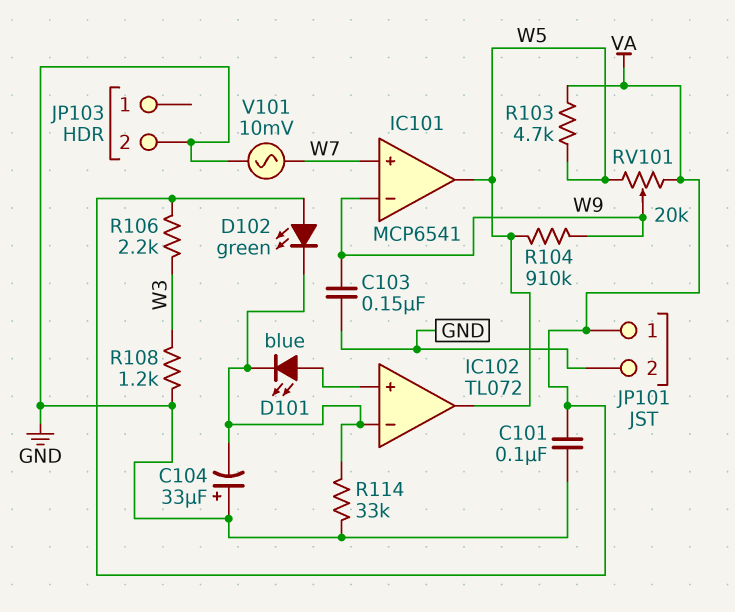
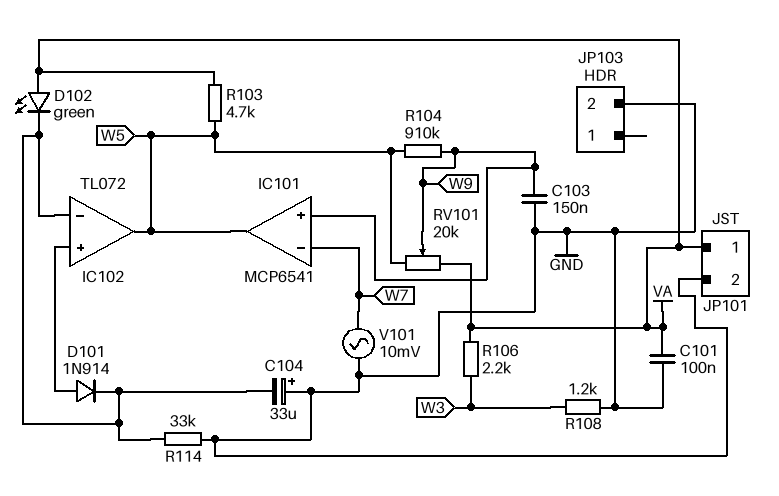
D101: LED blue (A IC102/in+, K IC102/in-) -> diode 1N914 (A IC102/in+, K IC102/in-)
IC101 pin in+: W7 -> W9
IC101 pin in-: W9 -> W7

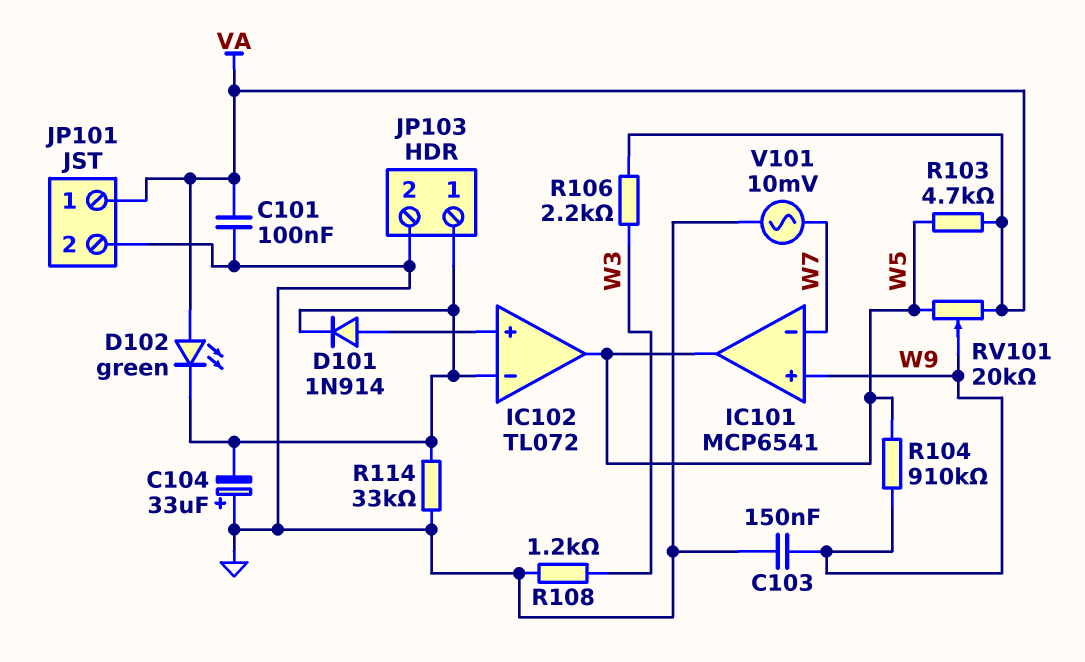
JP103 pin 1: none -> IC102/in-

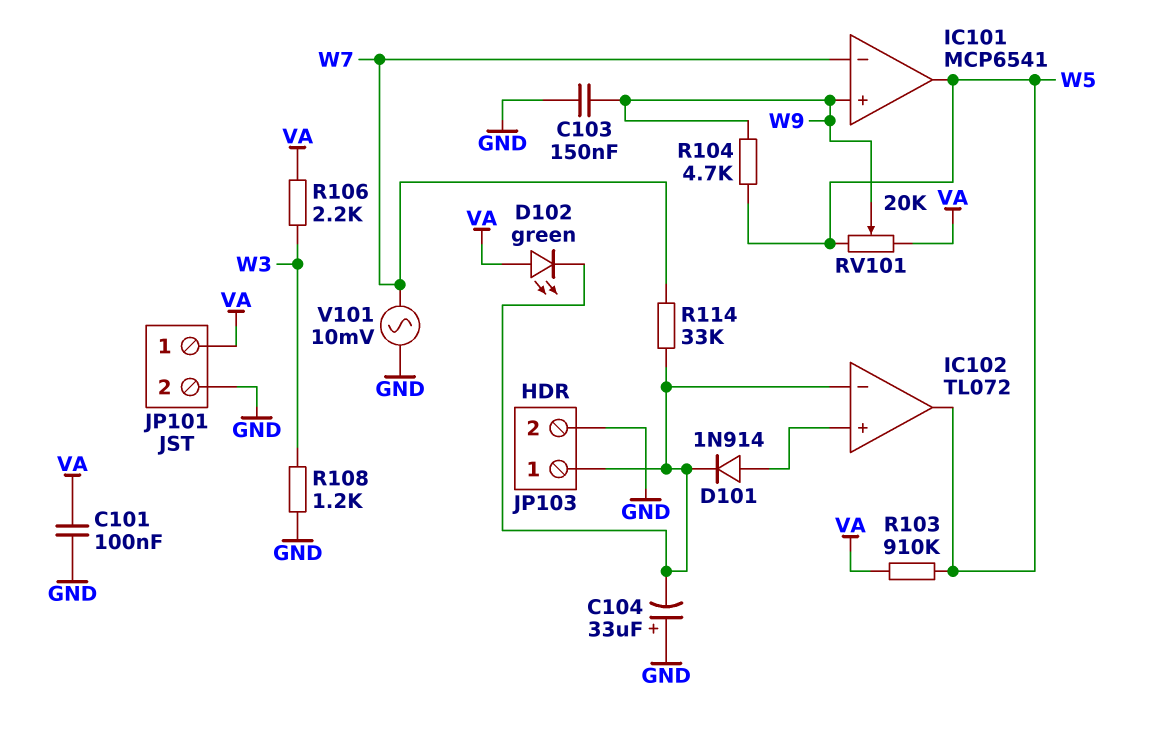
R103: 4.7k (VA, W5) -> 910k (VA, W5)
R104: 910k (W5, W9) -> 4.7k (W5, W9)
R114: 33k (GND, IC102/in-) -> 33k (IC102/in-, W7)

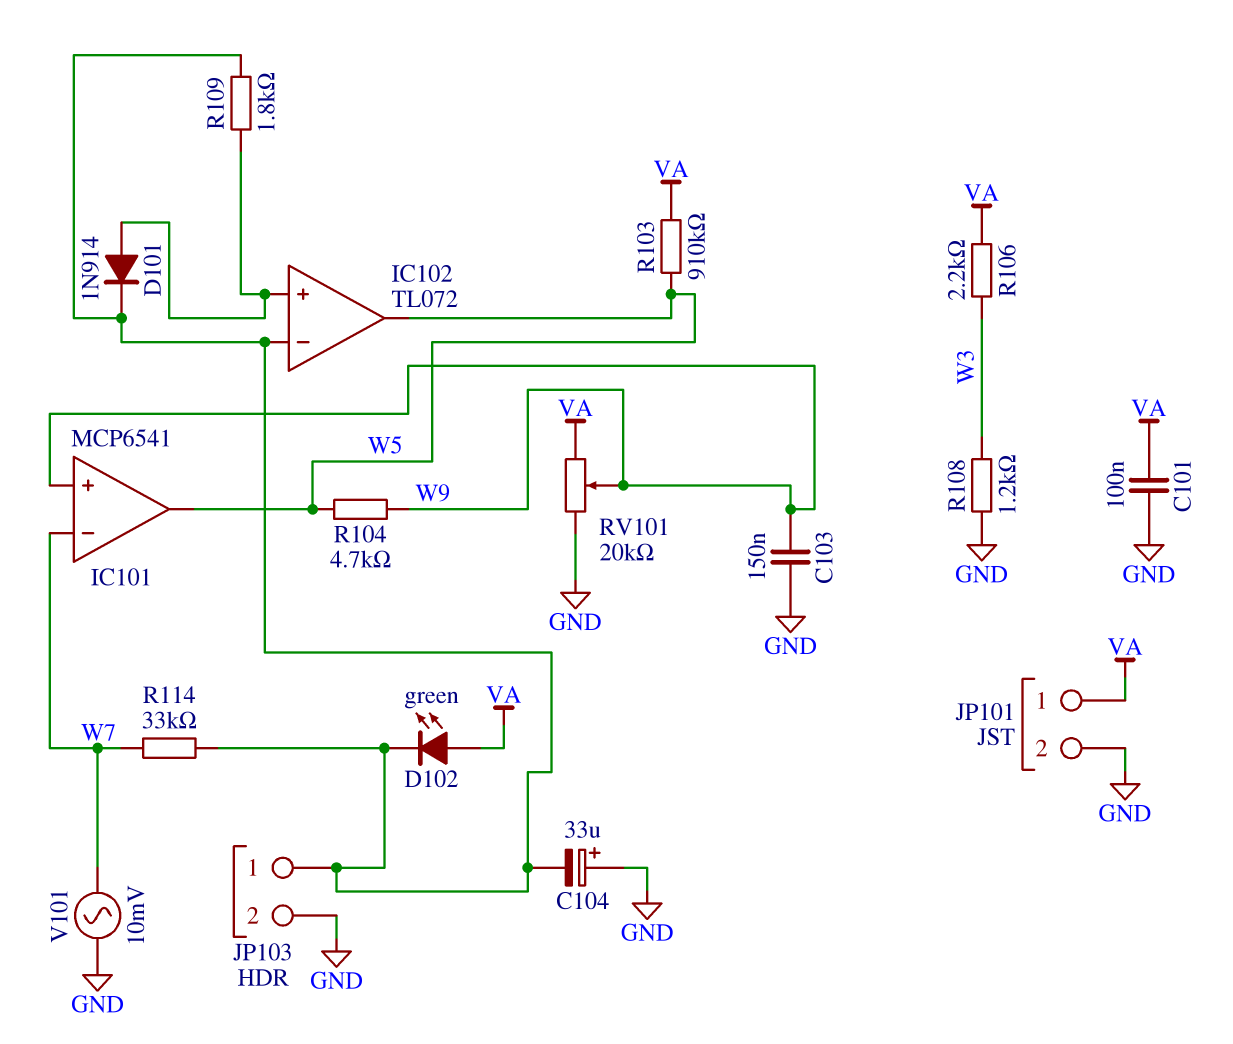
R109: none -> 1.8k (IC102/in+, IC102/in-)
RV101: 20k (VA, W5, wiper W9) -> 20k (GND, VA, wiper W9)

